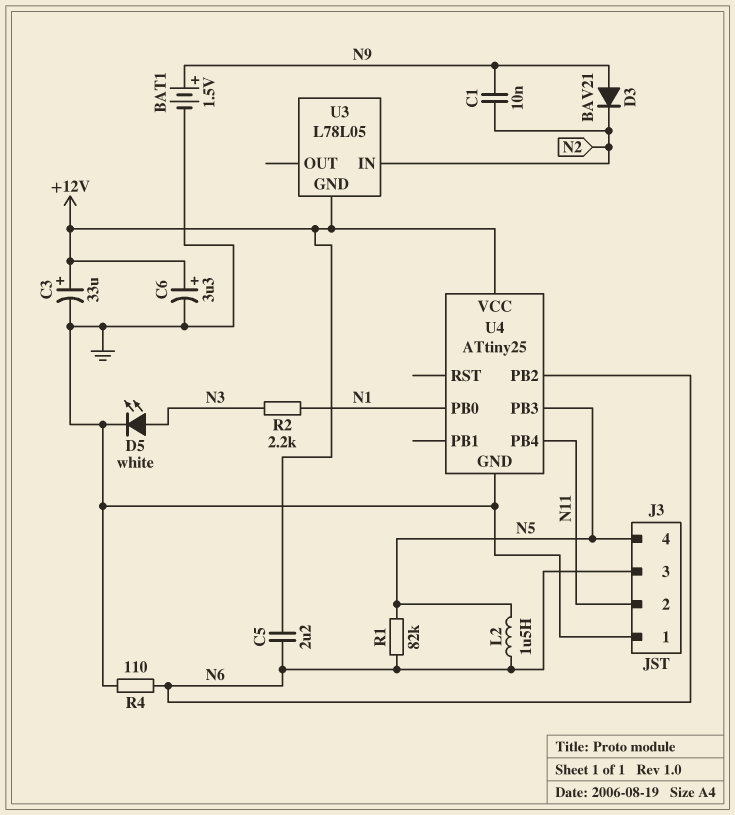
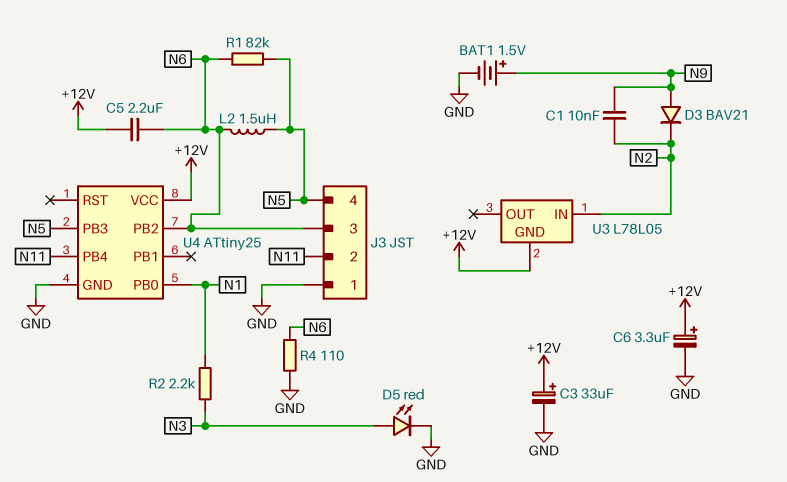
D5: LED white (A N3, K GND) -> LED red (A N3, K GND)

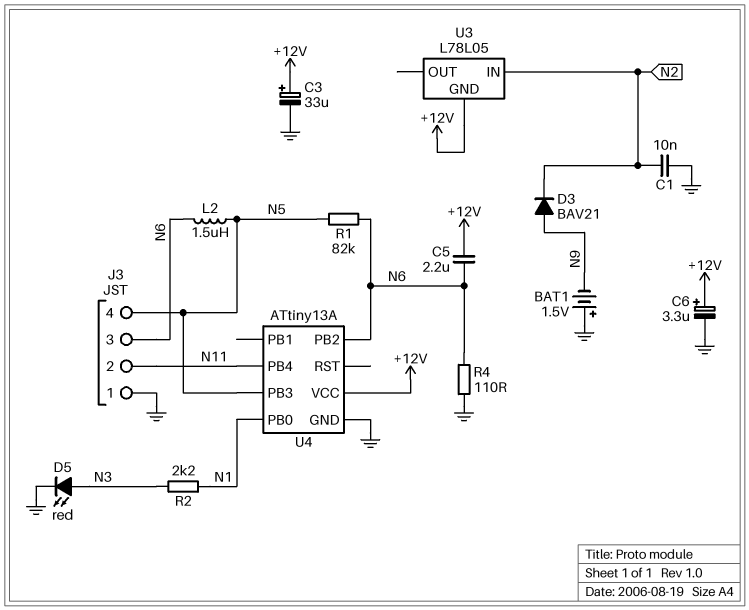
BAT1: 1.5V (plus N9, minus GND) -> 1.5V (plus GND, minus N9)
C1: 10nF (N2, N9) -> 10nF (GND, N2)
U4: ATtiny25 -> ATtiny13A

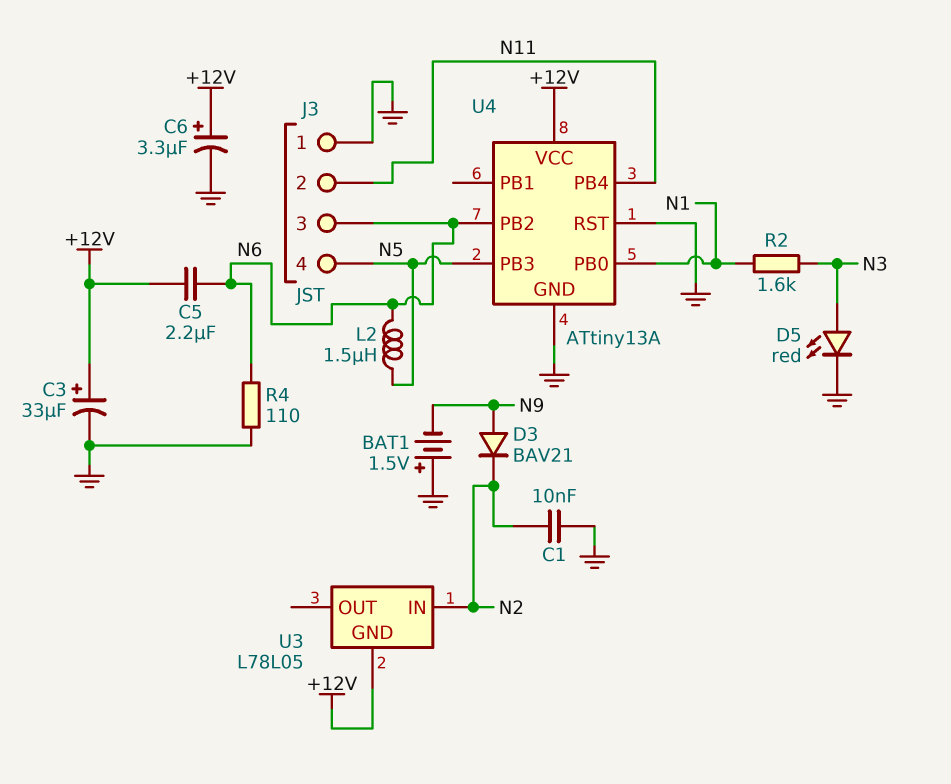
R1: 82k (N5, N6) -> none
R2: 2.2k (N1, N3) -> 1.6k (N1, N3)
U4 pin RST: none -> GND

